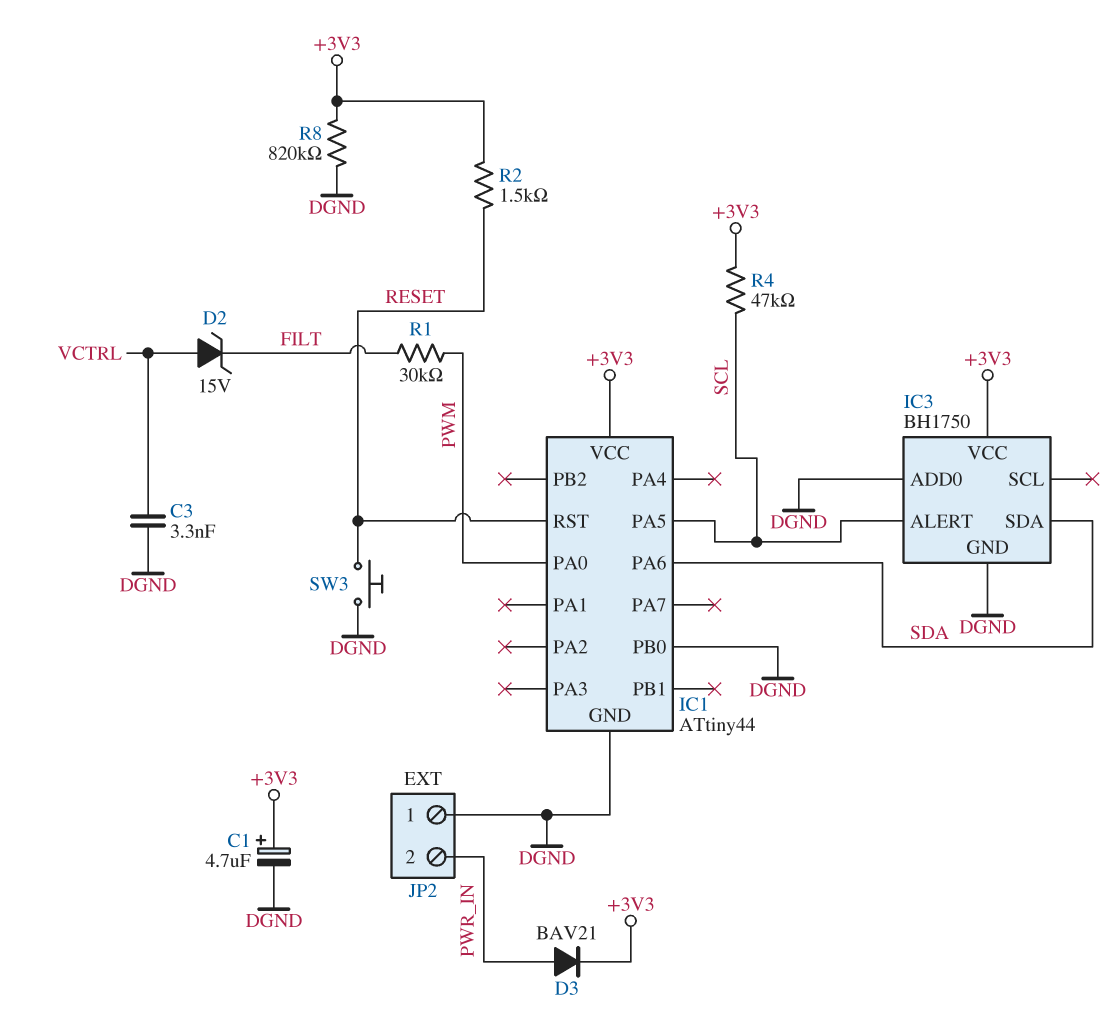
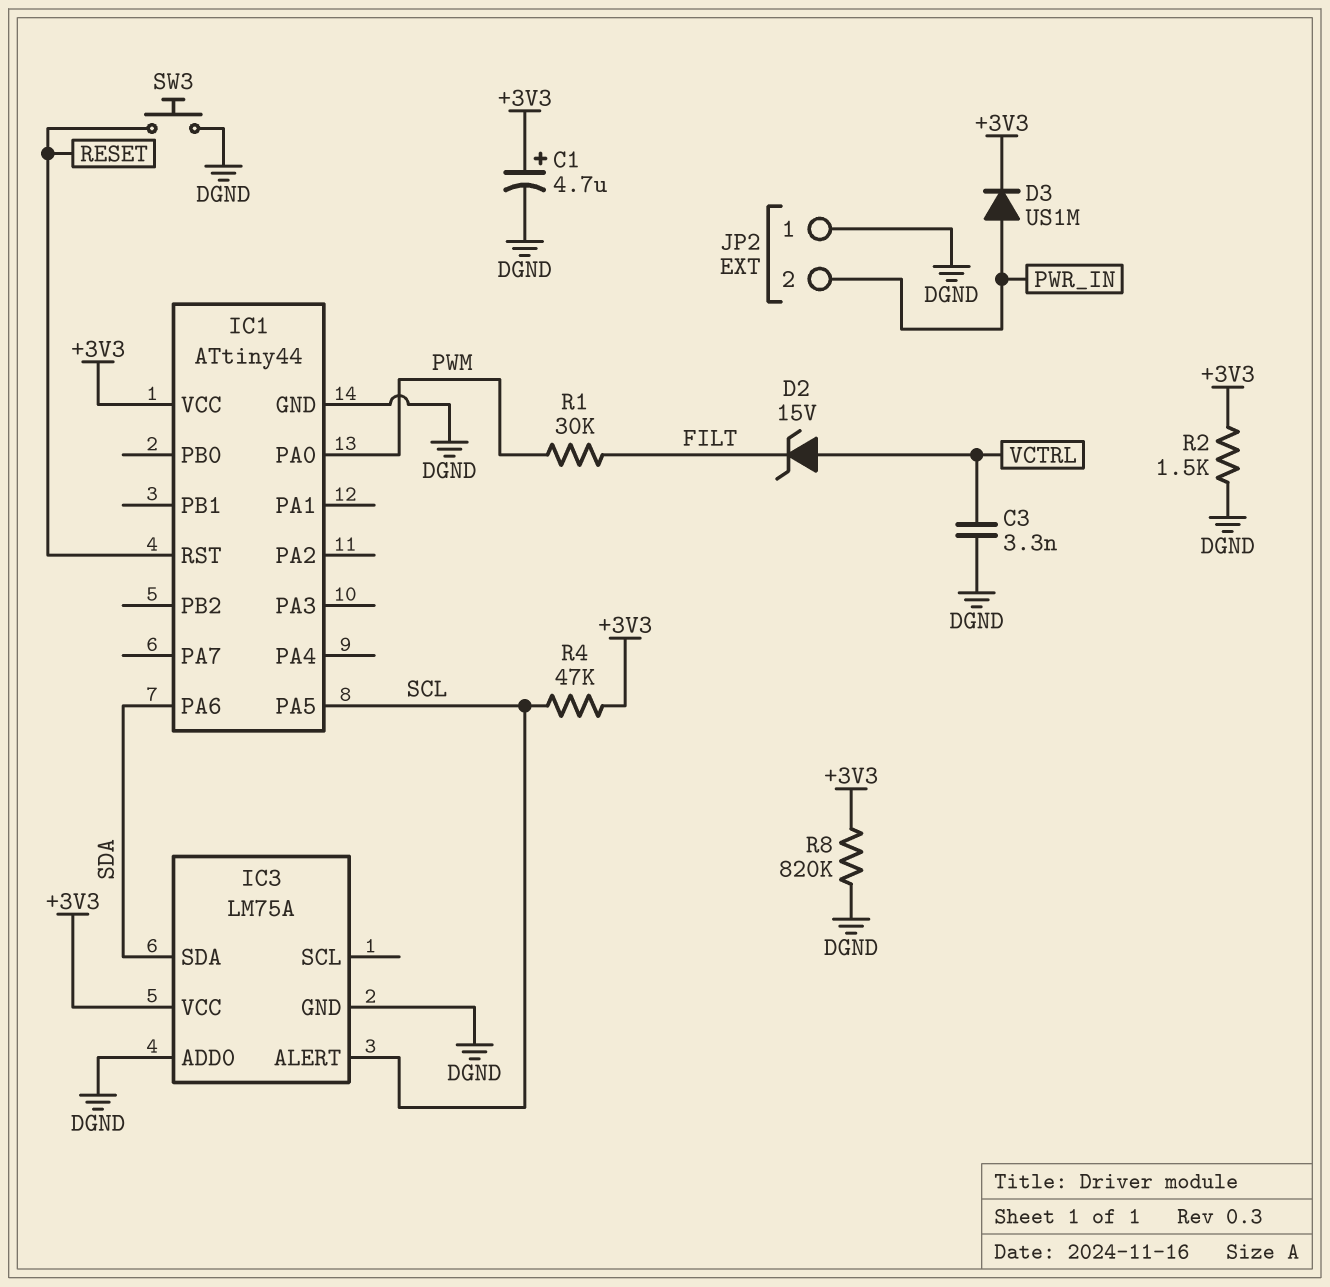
D3: diode BAV21 (A PWR_IN, K +3V3) -> diode US1M (A PWR_IN, K +3V3)
IC1 pin PB0: DGND -> none
IC3: BH1750 -> LM75A
R2: 1.5k (+3V3, RESET) -> 1.5k (+3V3, DGND)

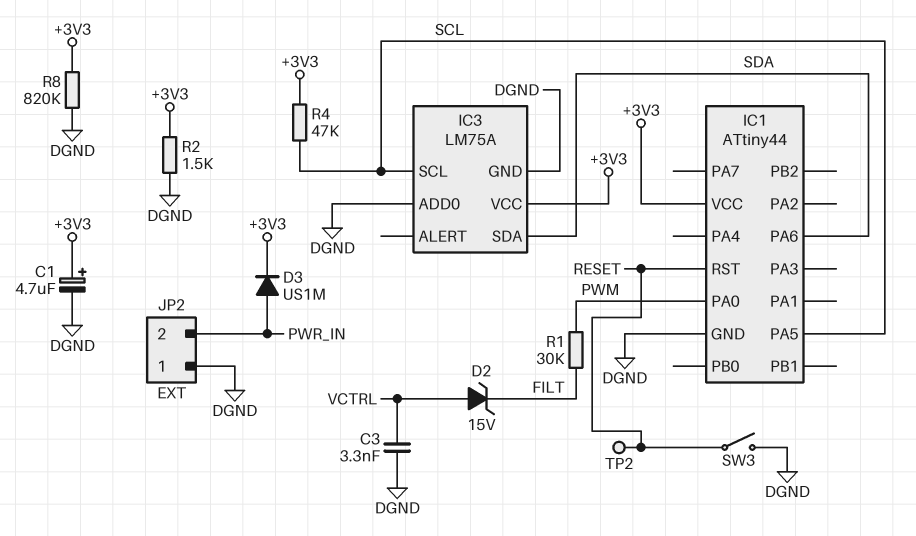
IC3 pin ALERT: SCL -> none
IC3 pin SCL: none -> SCL
SW3: button (DGND, RESET) -> switch (DGND, RESET)
TP2: none -> test point (RESET)

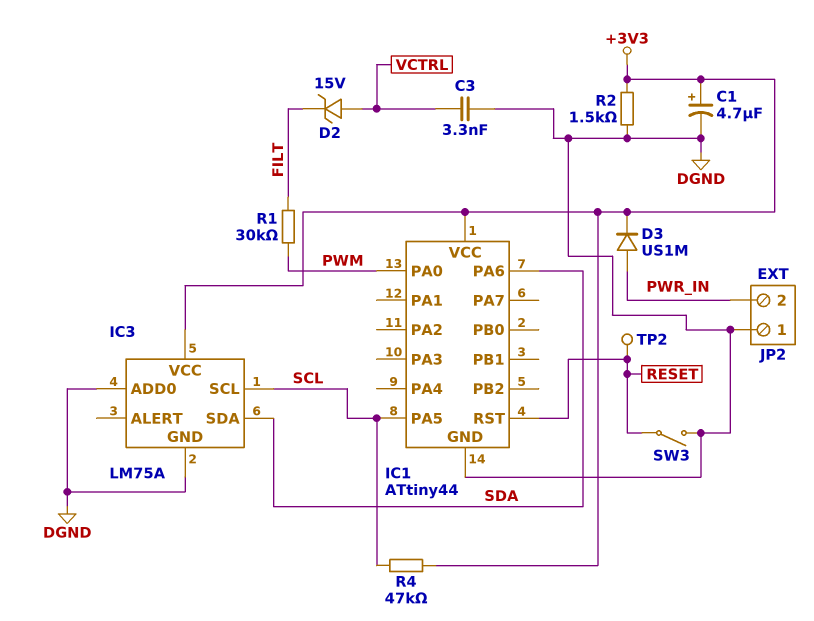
R8: 820k (+3V3, DGND) -> none

